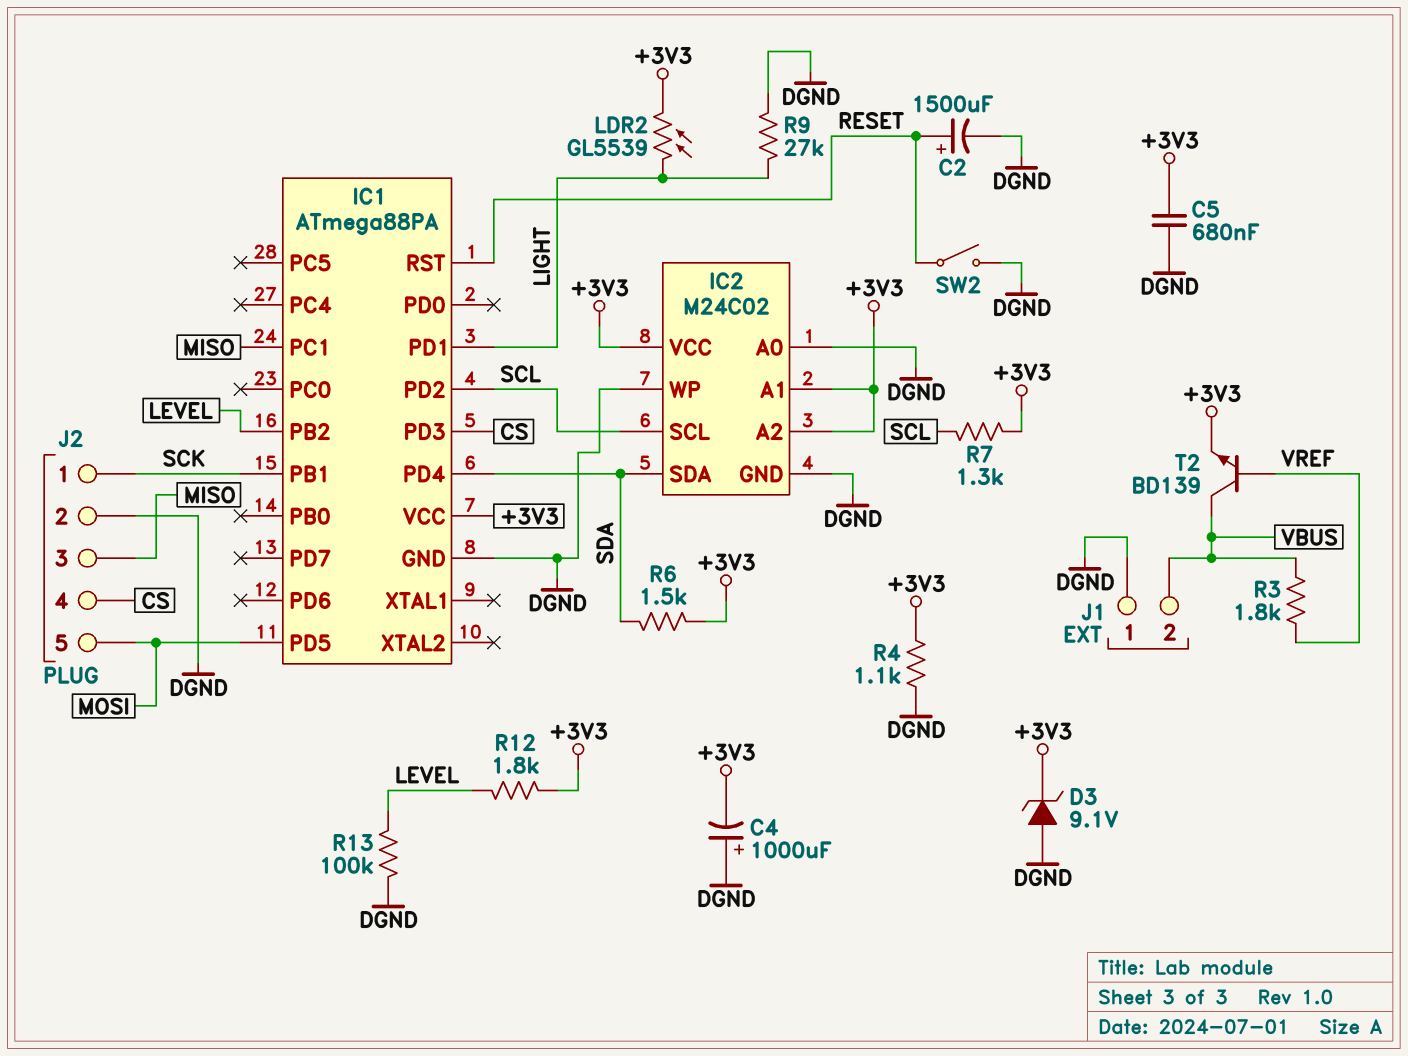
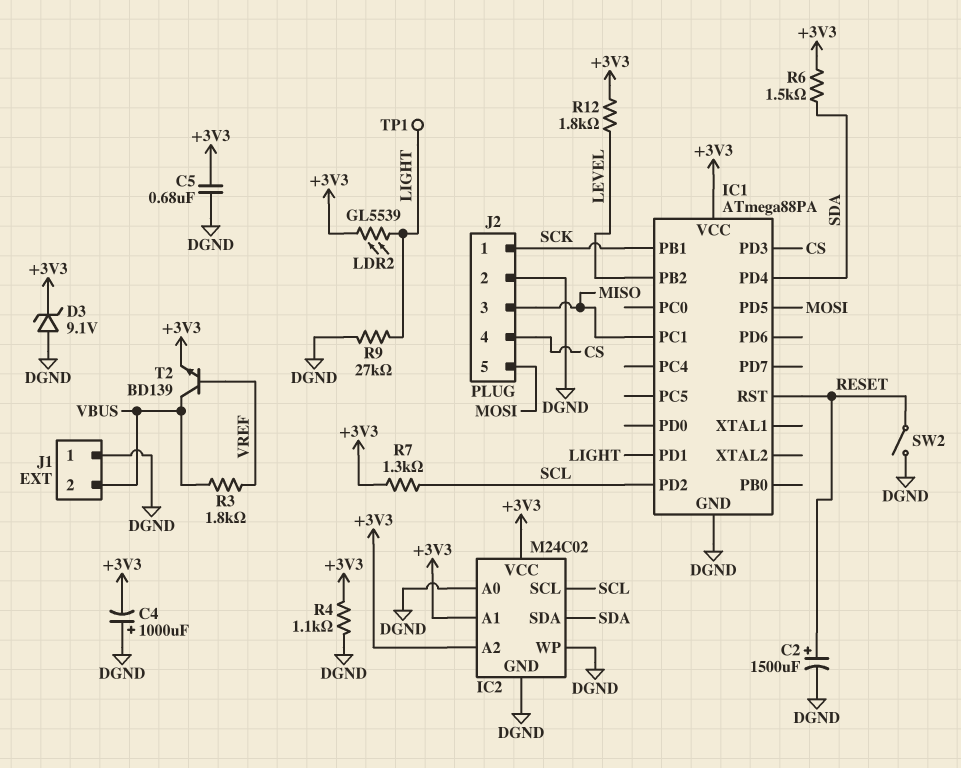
R13: 100k (DGND, LEVEL) -> none
TP1: none -> test point (LIGHT)

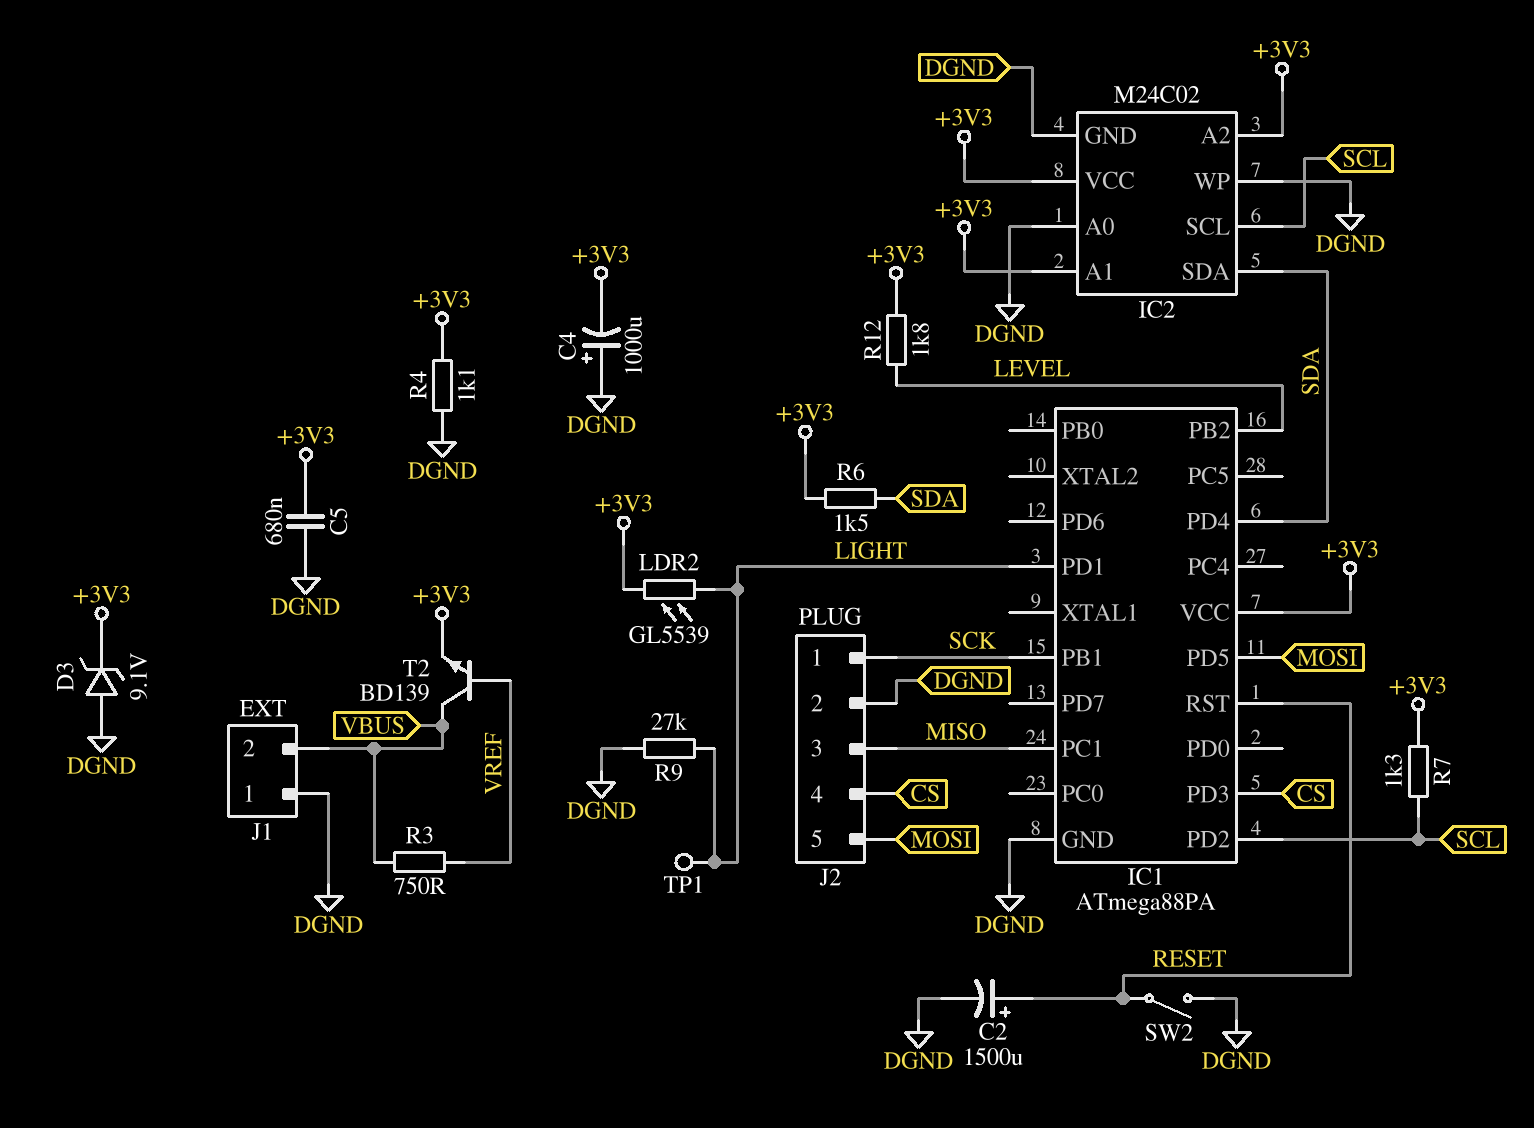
R3: 1.8k (VBUS, VREF) -> 750 (VBUS, VREF)

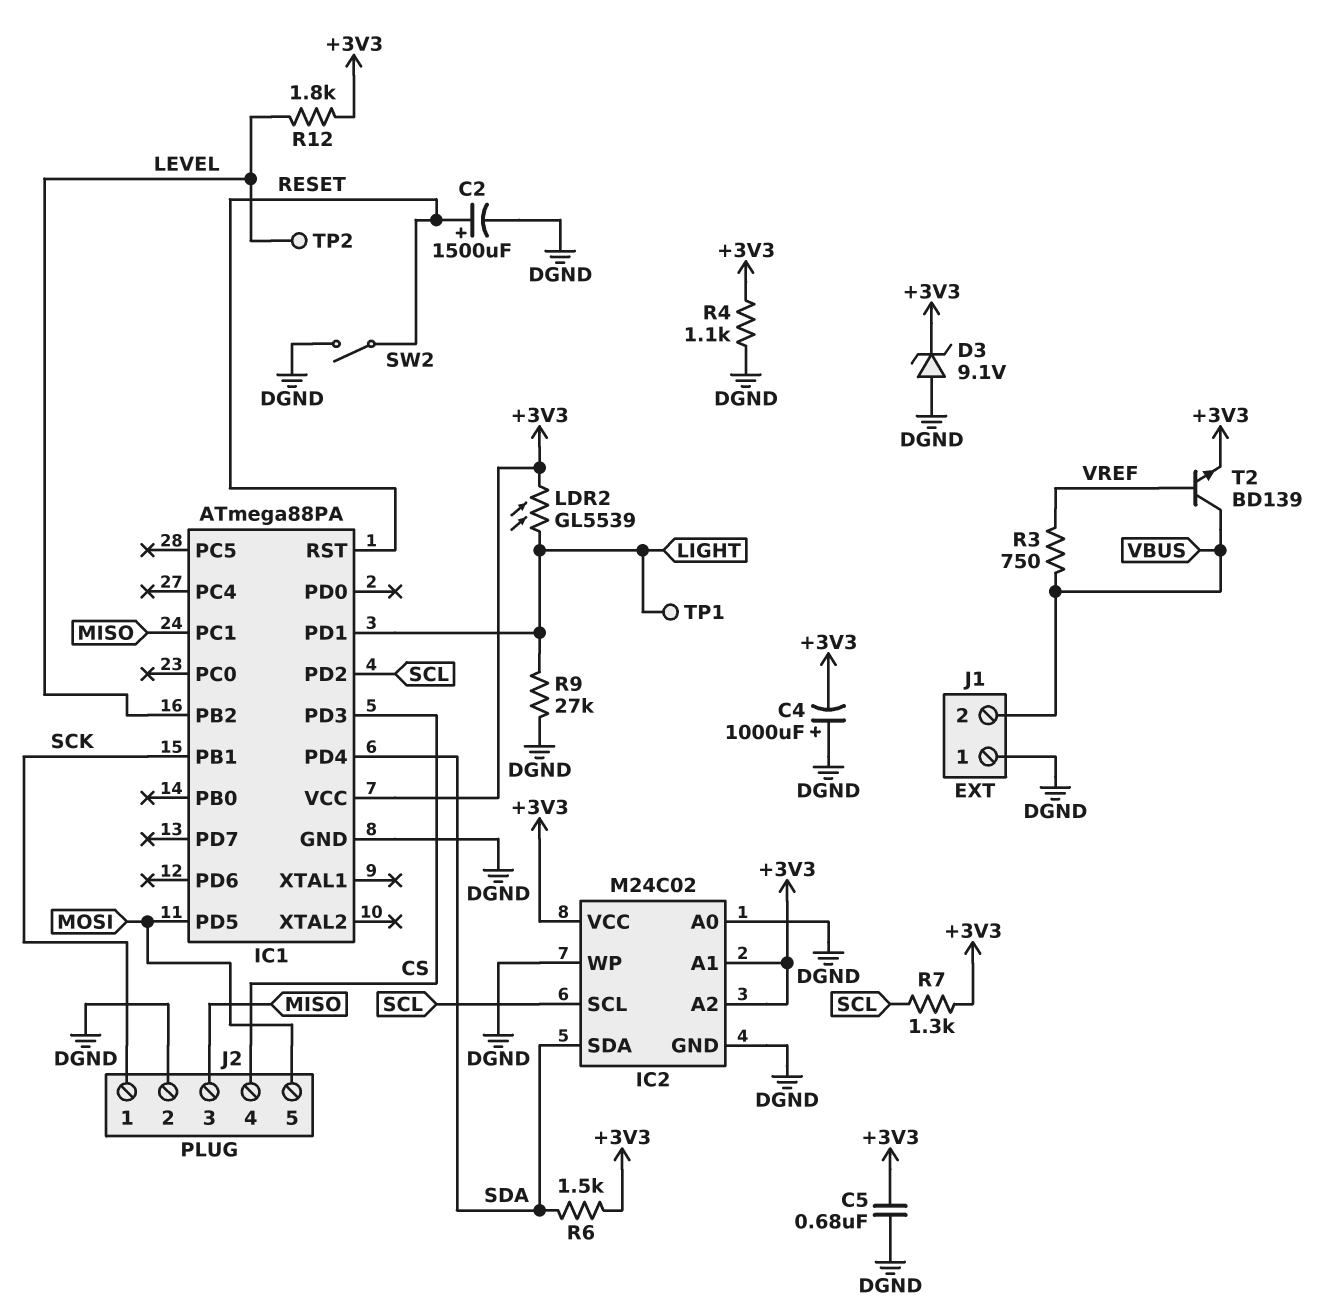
TP2: none -> test point (LEVEL)

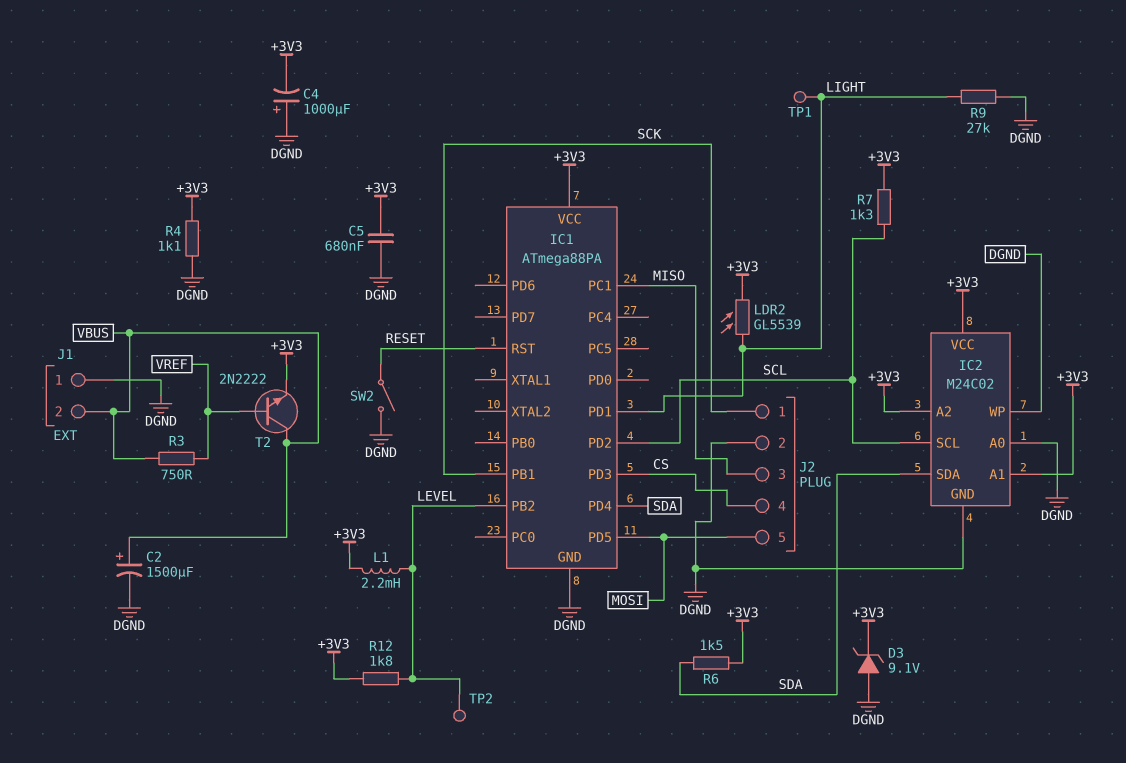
C2: 1500uF (plus RESET, minus DGND) -> 1500uF (plus VBUS, minus DGND)
L1: none -> 2.2mH (+3V3, LEVEL)
T2: NPN BD139 (B VREF, C VBUS, E +3V3) -> NPN 2N2222 (B VREF, C VBUS, E +3V3)

